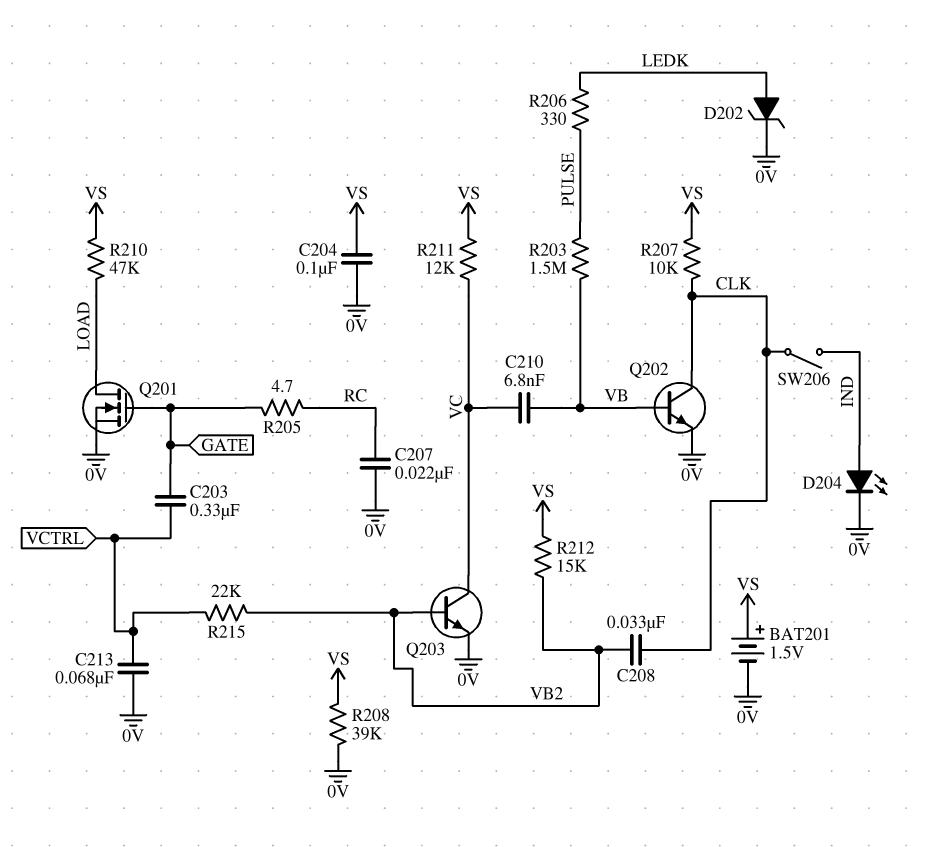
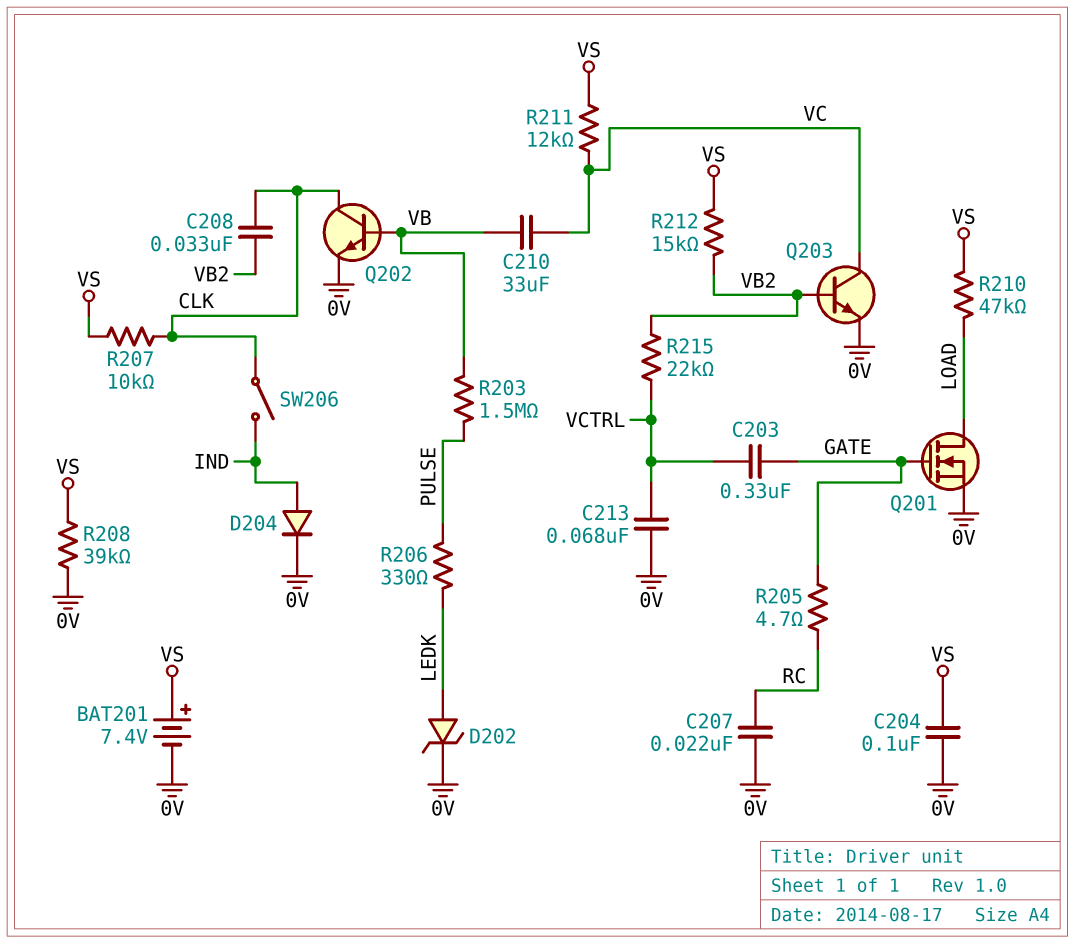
BAT201: 1.5V (plus VS, minus 0V) -> 7.4V (plus VS, minus 0V)
C210: 6.8nF (VB, VC) -> 33uF (VB, VC)
D204: LED (A IND, K 0V) -> diode (A IND, K 0V)

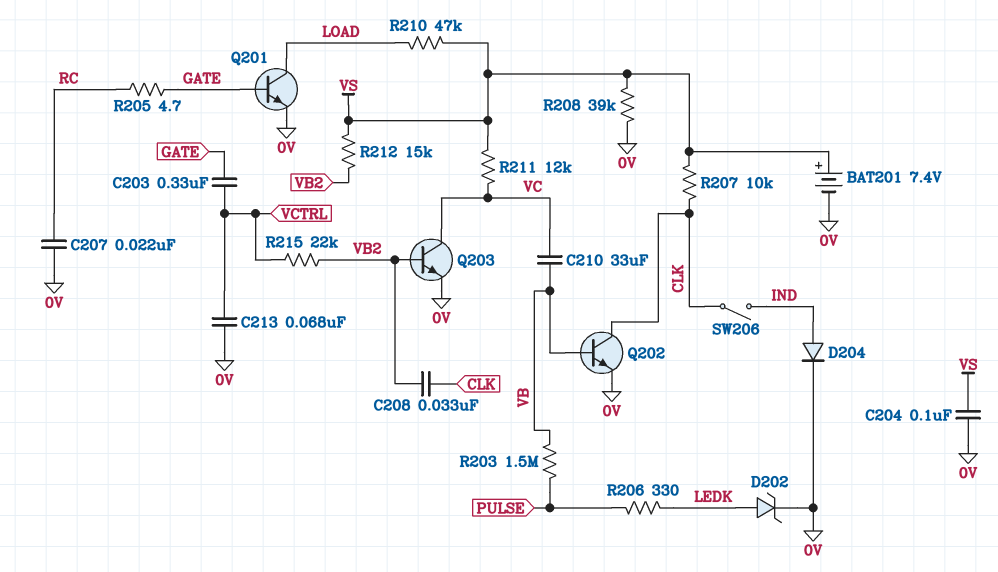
Q201: NMOS (G GATE, D LOAD, S 0V) -> NPN (B GATE, C LOAD, E 0V)

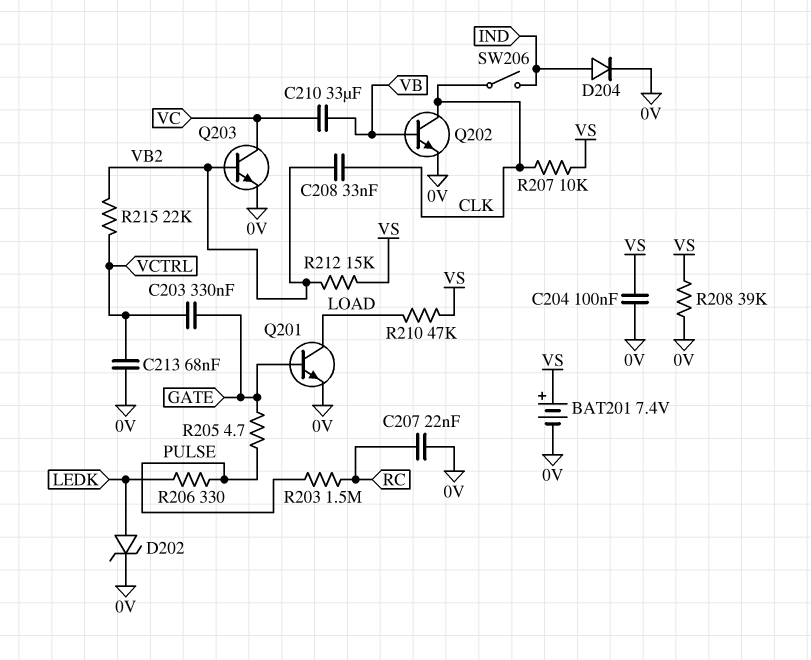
R203: 1.5M (PULSE, VB) -> 1.5M (PULSE, RC)
R205: 4.7 (GATE, RC) -> 4.7 (GATE, PULSE)
R211: 12k (VC, VS) -> none

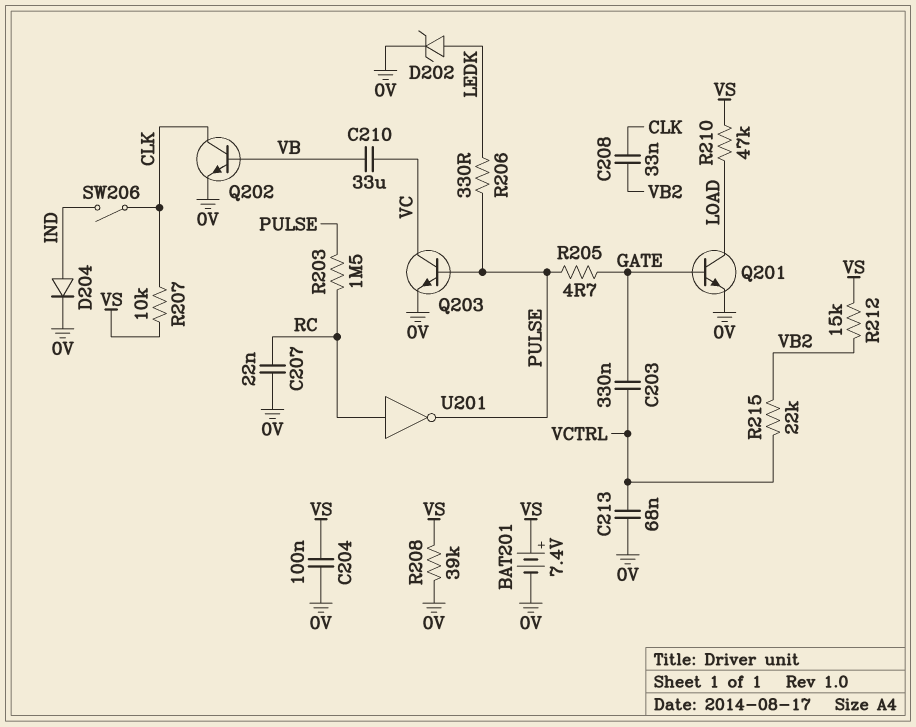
Q203: NPN (B VB2, C VC, E 0V) -> NPN (B PULSE, C VC, E 0V)
U201: none -> NOT (in RC, out PULSE)

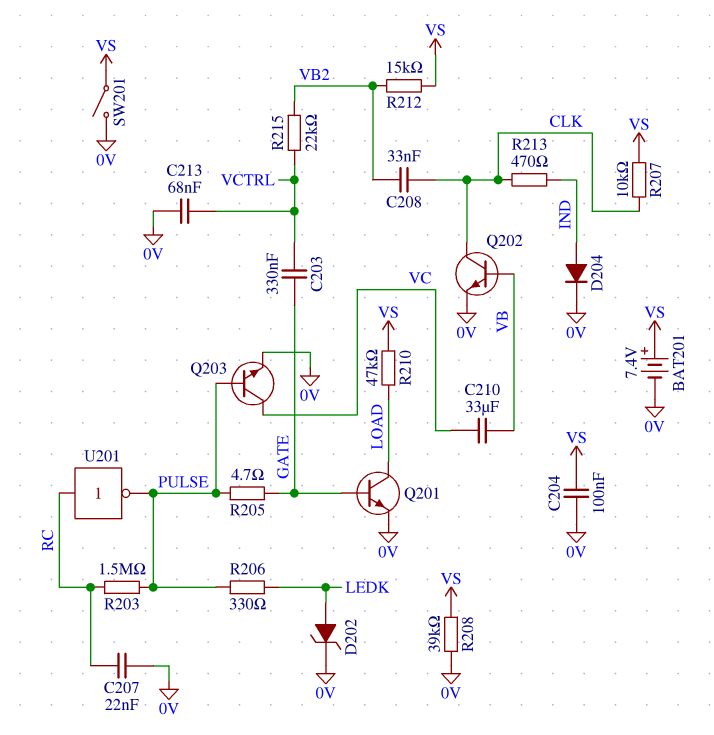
R213: none -> 470 (CLK, IND)
SW201: none -> switch (0V, VS)
SW206: switch (CLK, IND) -> none

